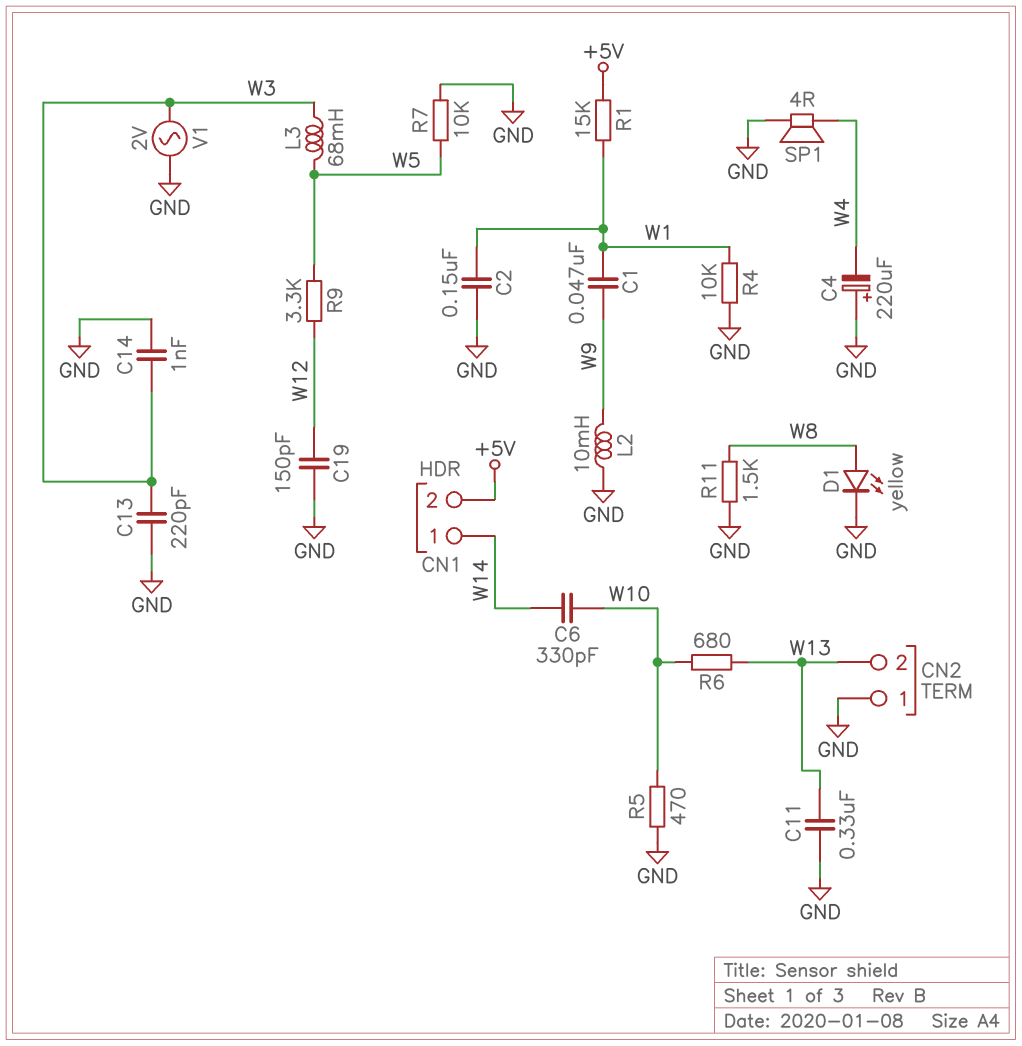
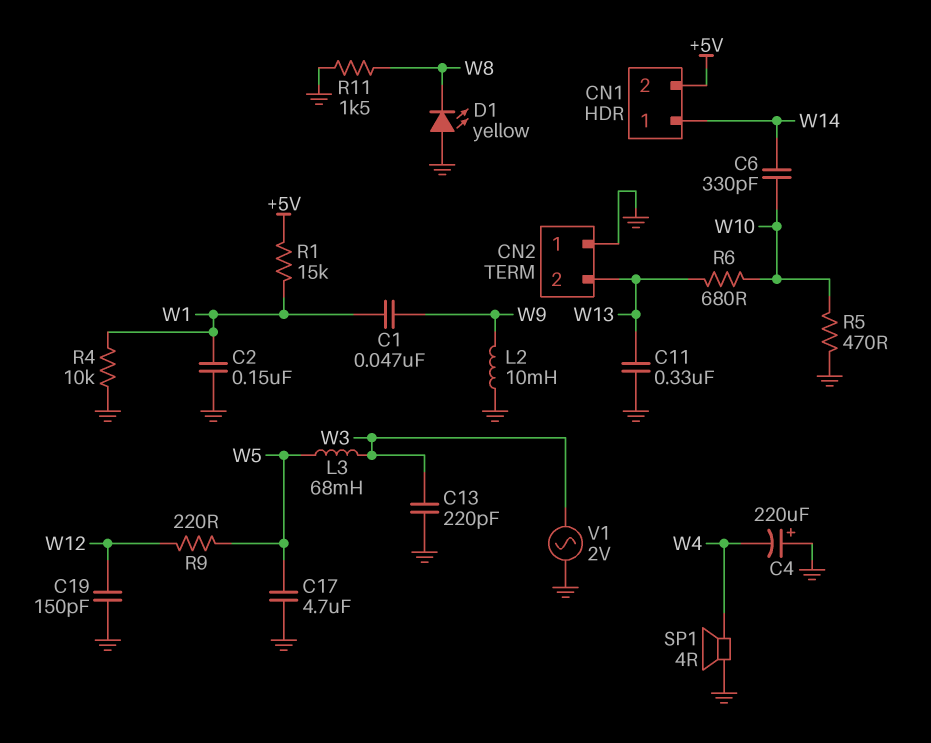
C14: 1nF (GND, W3) -> none
C17: none -> 4.7uF (GND, W5)
D1: LED yellow (A W8, K GND) -> LED yellow (A GND, K W8)
R7: 10k (GND, W5) -> none
R9: 3.3k (W5, W12) -> 220 (W5, W12)

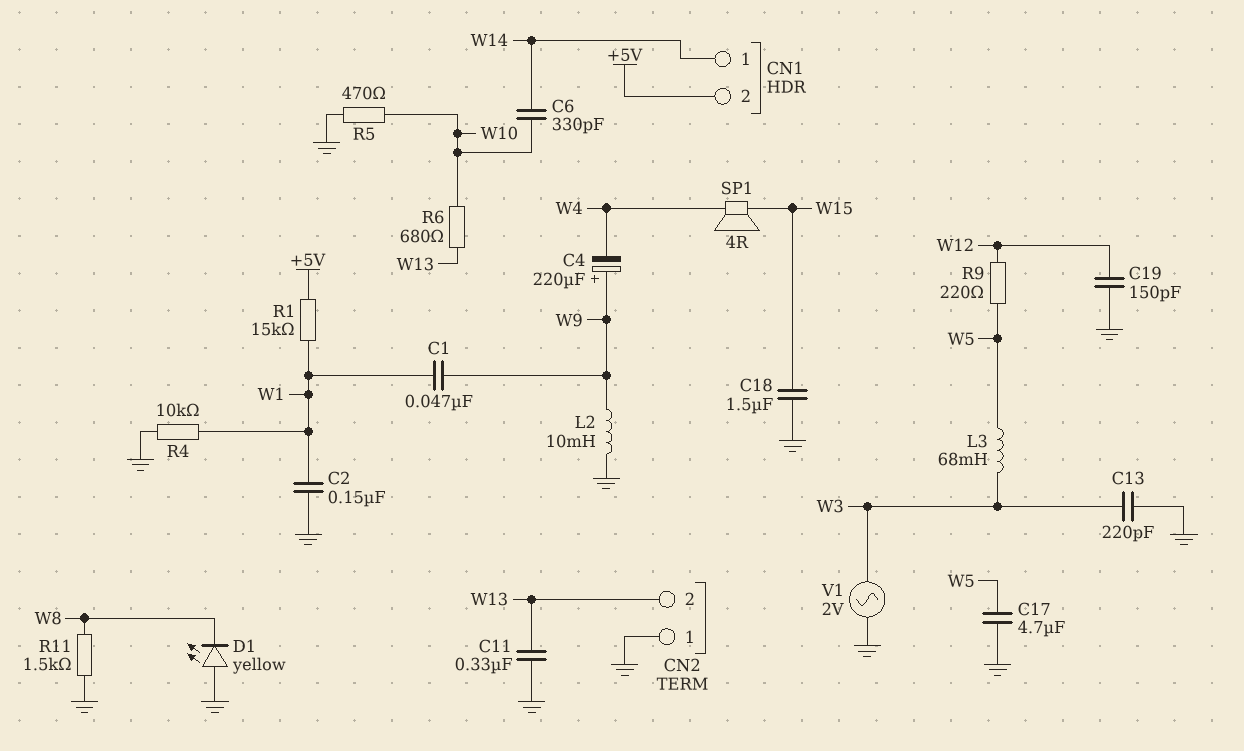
C4: 220uF (plus GND, minus W4) -> 220uF (plus W9, minus W4)
C18: none -> 1.5uF (GND, W15)
SP1: speaker 4R (GND, W4) -> speaker 4R (W4, W15)

